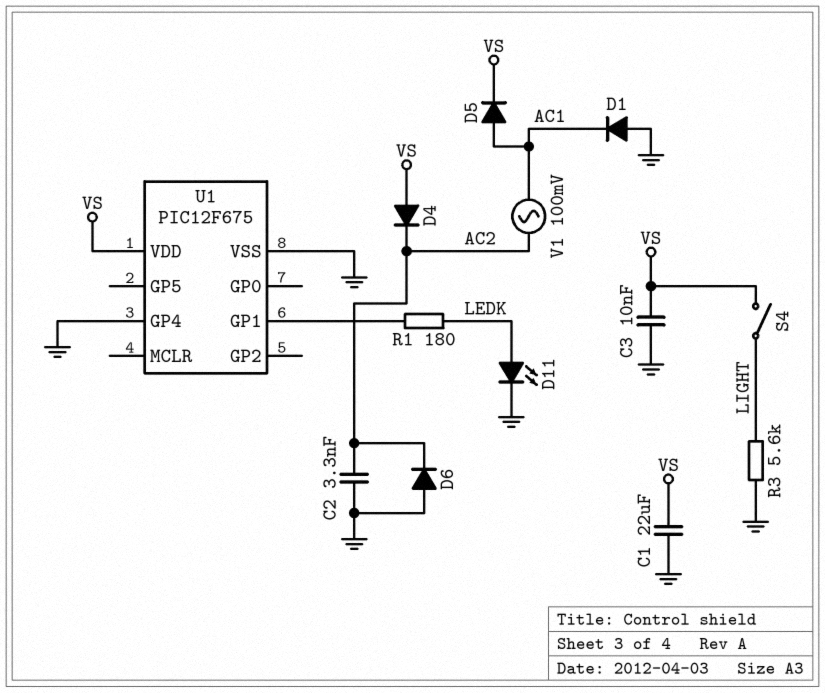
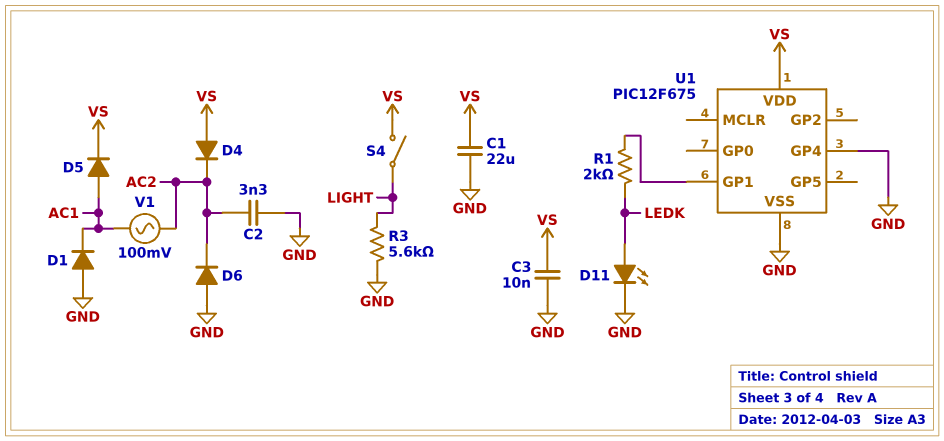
R1: 180 (LEDK, U1/GP1) -> 2k (LEDK, U1/GP1)

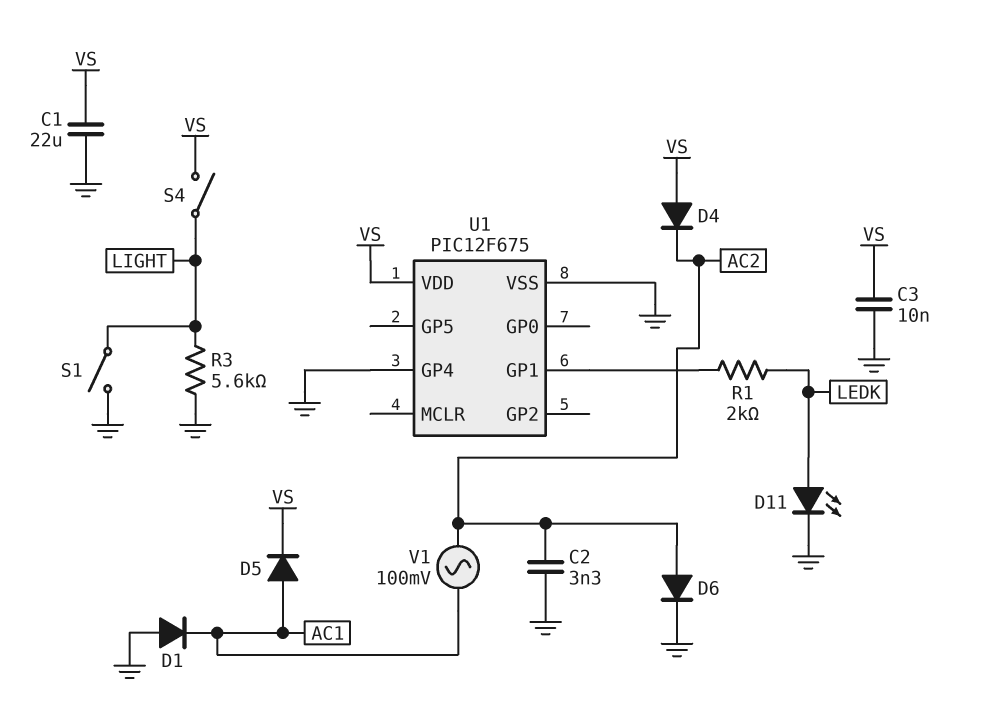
D6: diode (A GND, K AC2) -> diode (A AC2, K GND)
S1: none -> switch (GND, LIGHT)

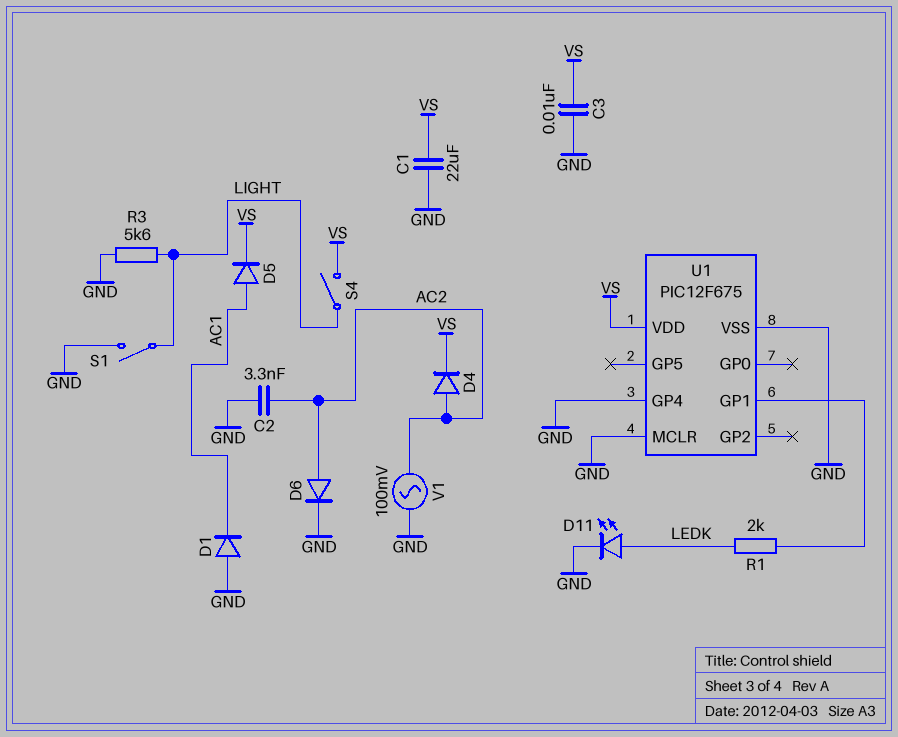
D4: diode (A VS, K AC2) -> diode (A AC2, K VS)
U1 pin MCLR: none -> GND
V1: AC 100mV (AC1, AC2) -> AC 100mV (AC2, GND)

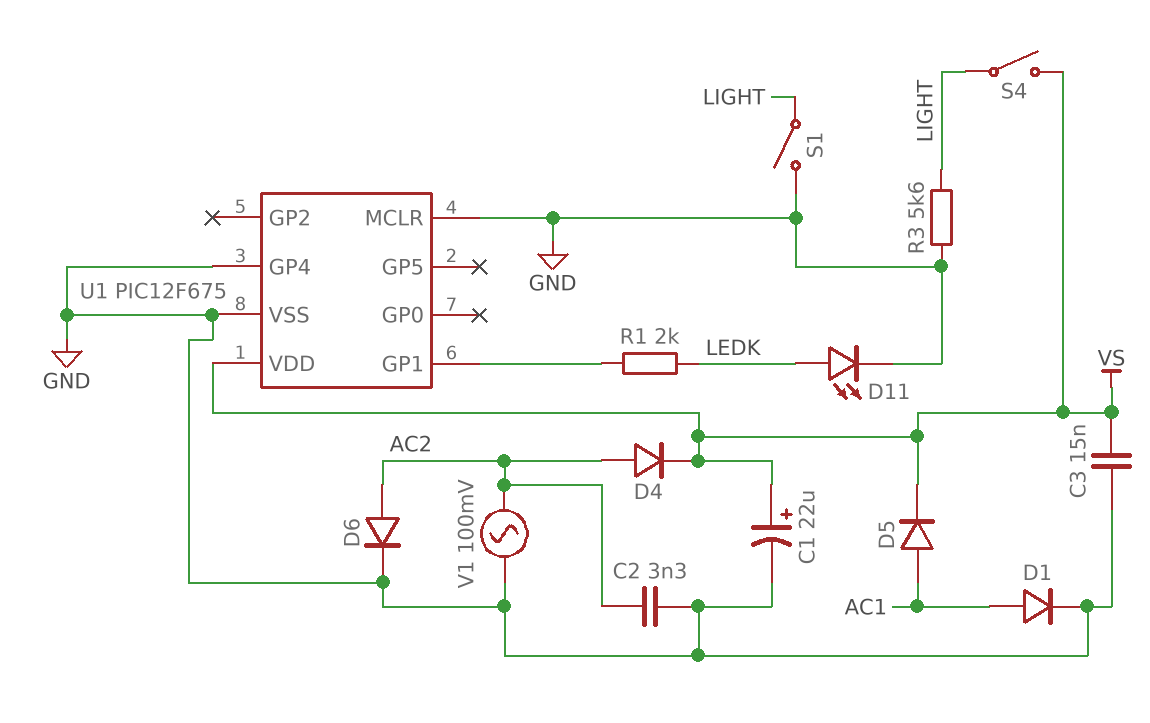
C1: 22uF (GND, VS) -> 22uF (plus VS, minus GND)
C3: 10nF (GND, VS) -> 15nF (GND, VS)
D1: diode (A GND, K AC1) -> diode (A AC1, K GND)

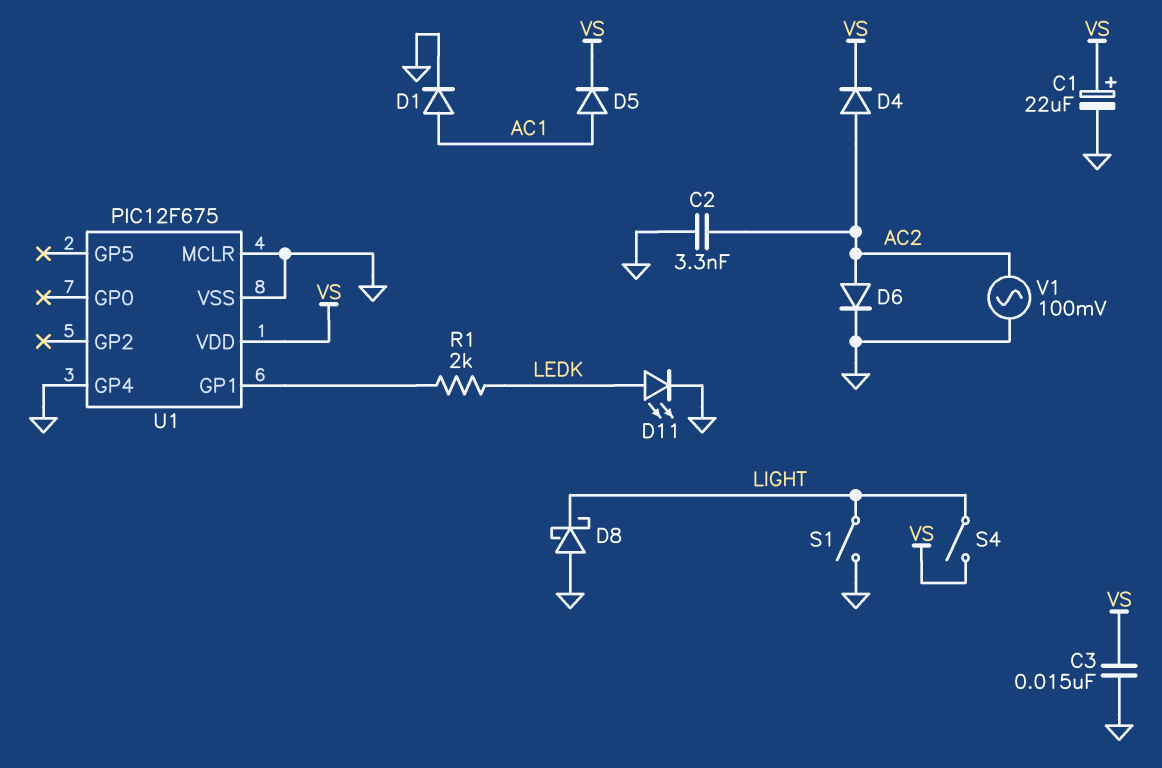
D8: none -> schottky (A GND, K LIGHT)
R3: 5.6k (GND, LIGHT) -> none

